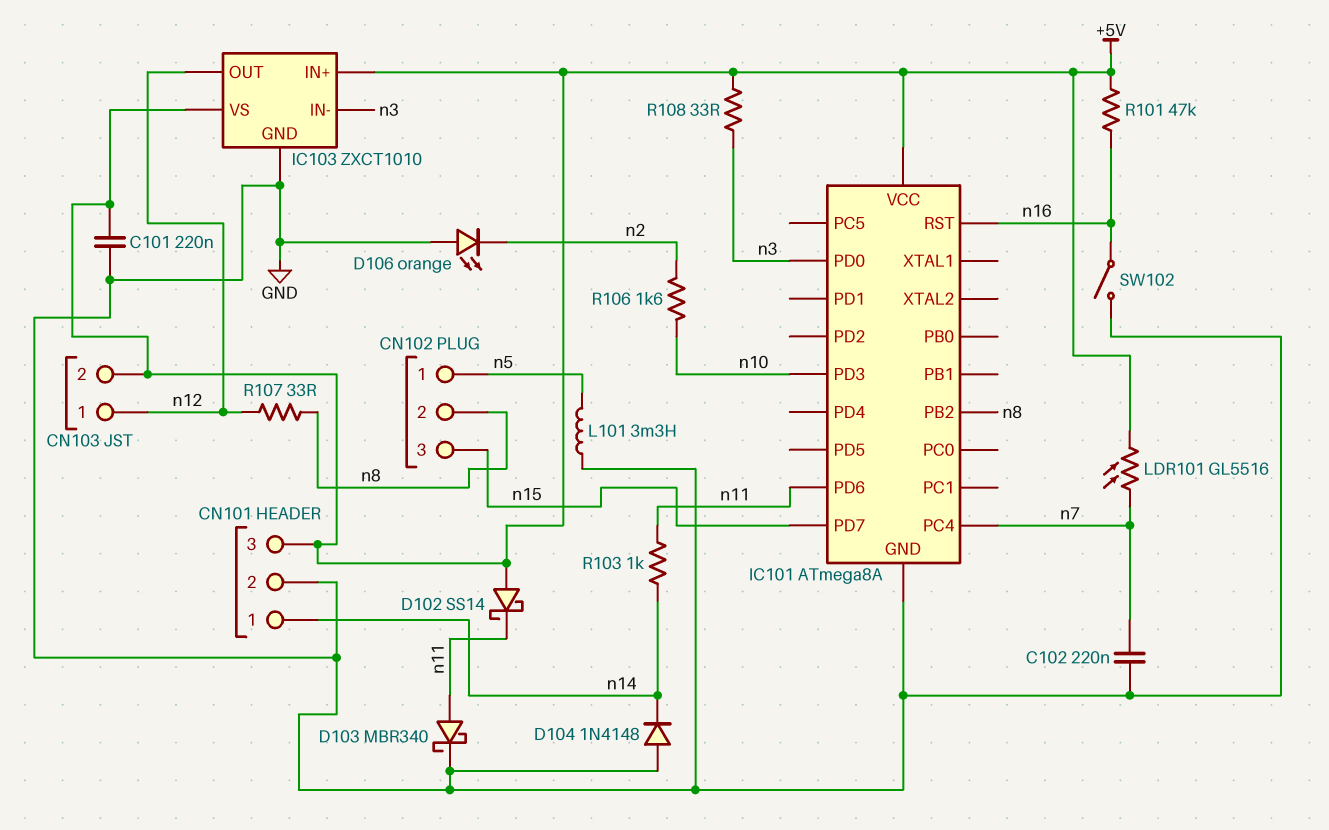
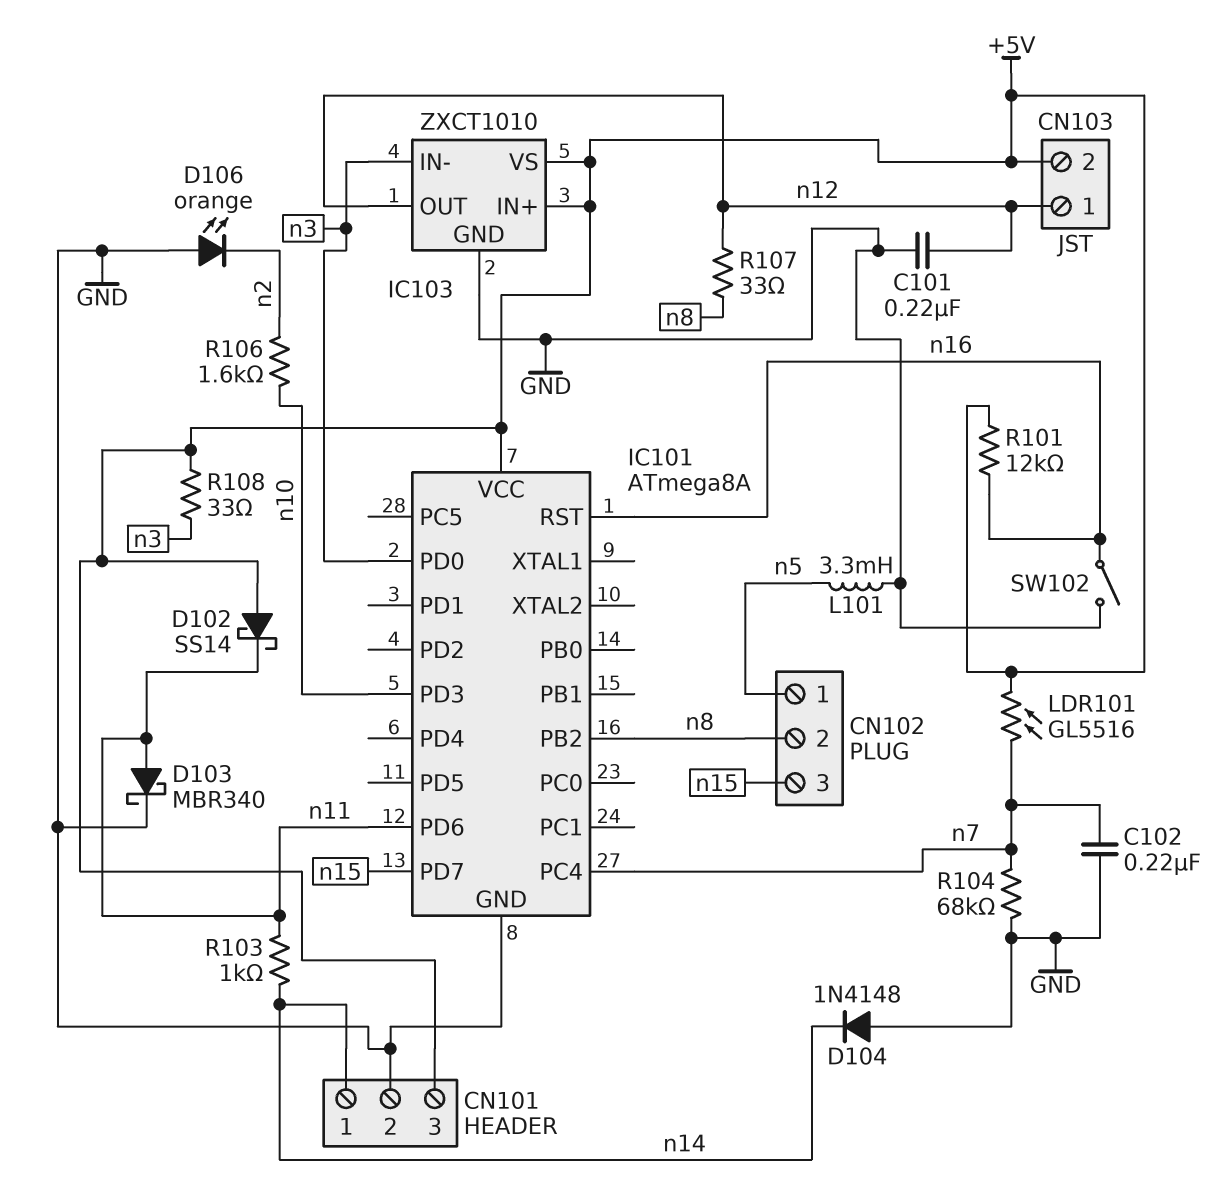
C101: 220nF (+5V, GND) -> 220nF (GND, n12)
R101: 47k (+5V, n16) -> 12k (+5V, n16)
R104: none -> 68k (GND, n7)

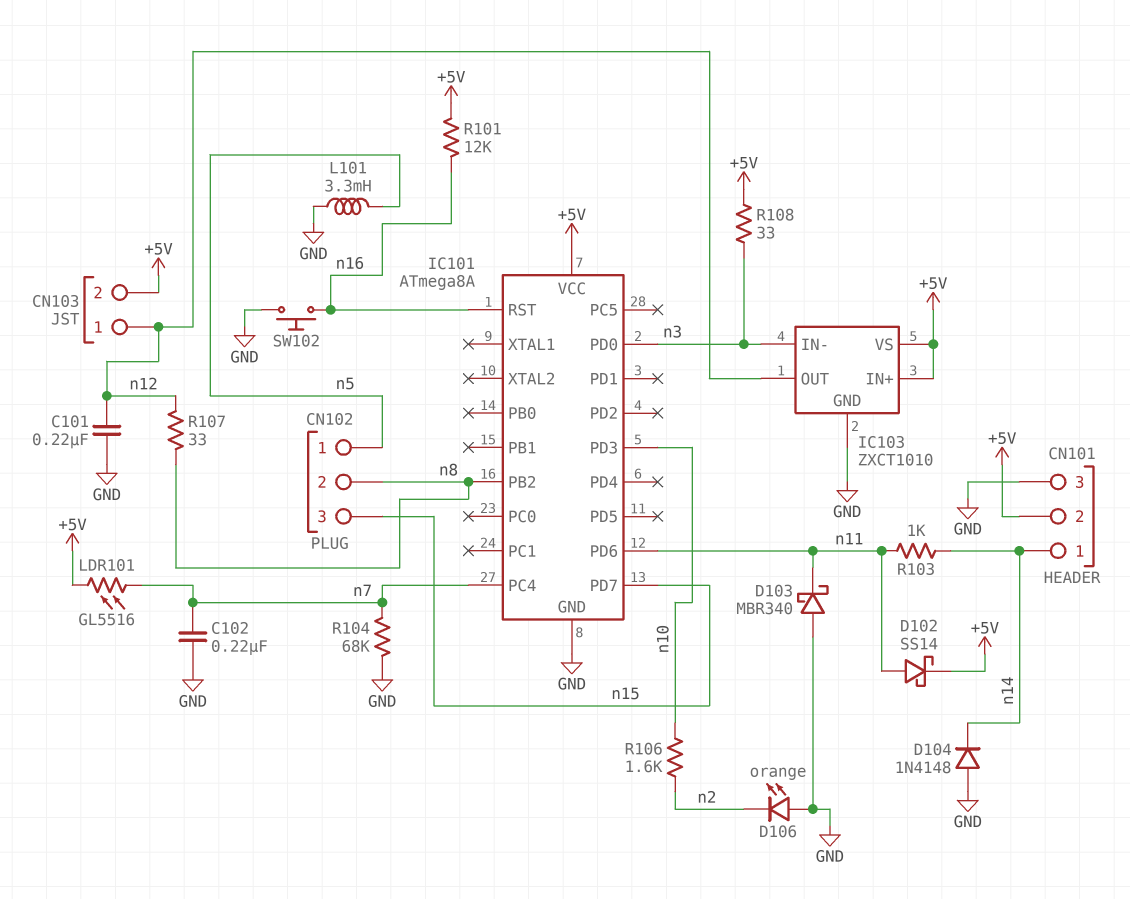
CN101 pin 2: GND -> +5V
CN101 pin 3: +5V -> GND
D102: schottky SS14 (A +5V, K n11) -> schottky SS14 (A n11, K +5V)
D103: schottky MBR340 (A n11, K GND) -> schottky MBR340 (A GND, K n11)
SW102: switch (GND, n16) -> button (GND, n16)

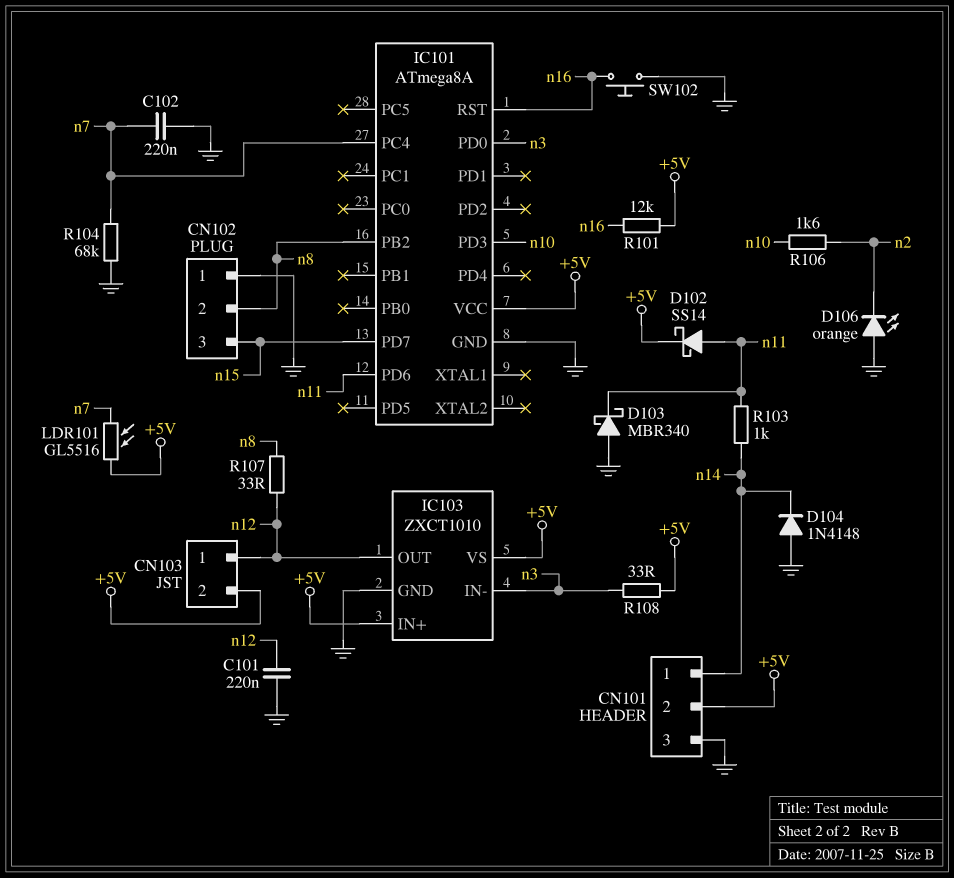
CN102 pin 1: n5 -> GND
L101: 3.3mH (GND, n5) -> none

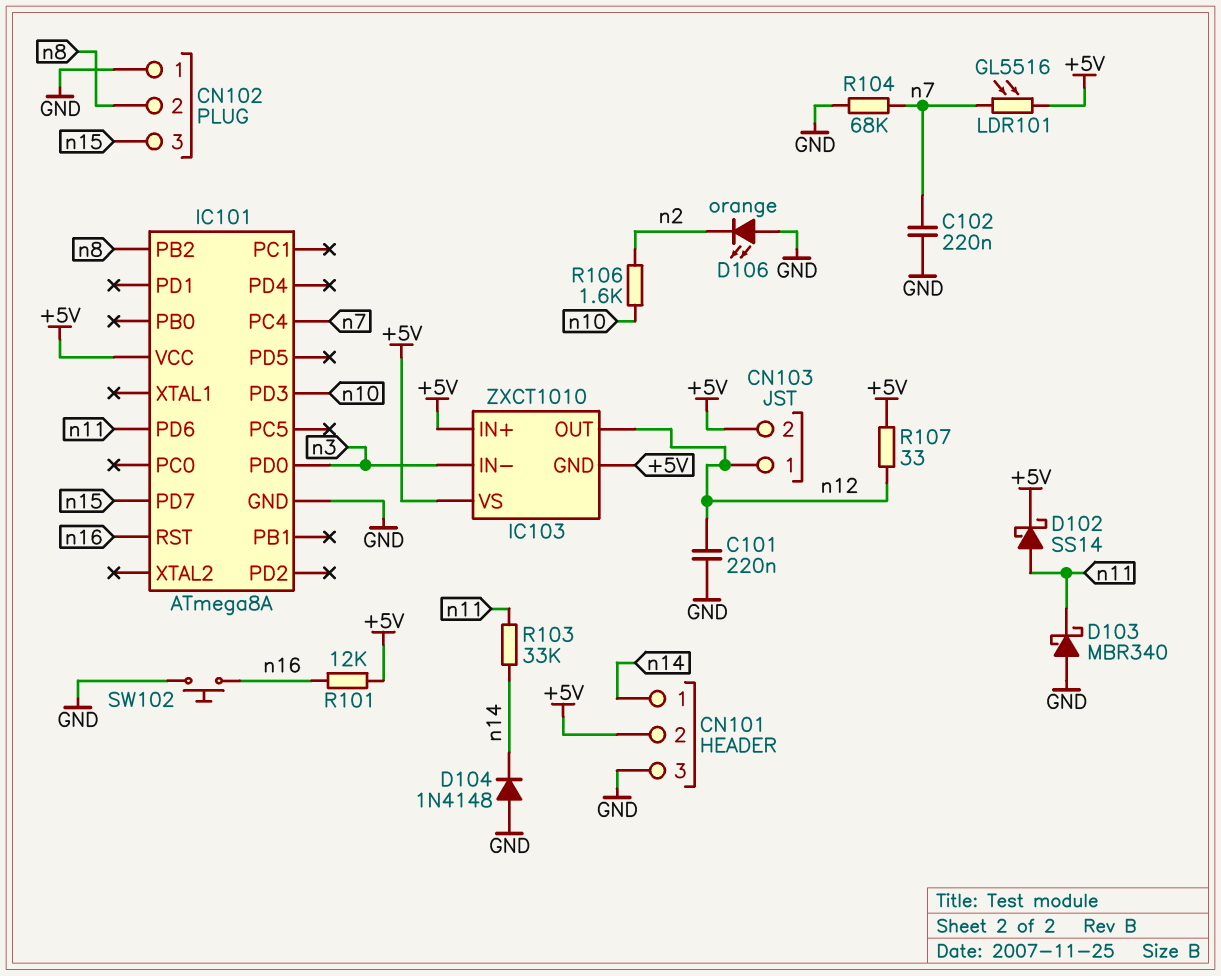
IC103 pin GND: GND -> +5V
R103: 1k (n11, n14) -> 33k (n11, n14)
R107: 33 (n8, n12) -> 33 (+5V, n12)
R108: 33 (+5V, n3) -> none

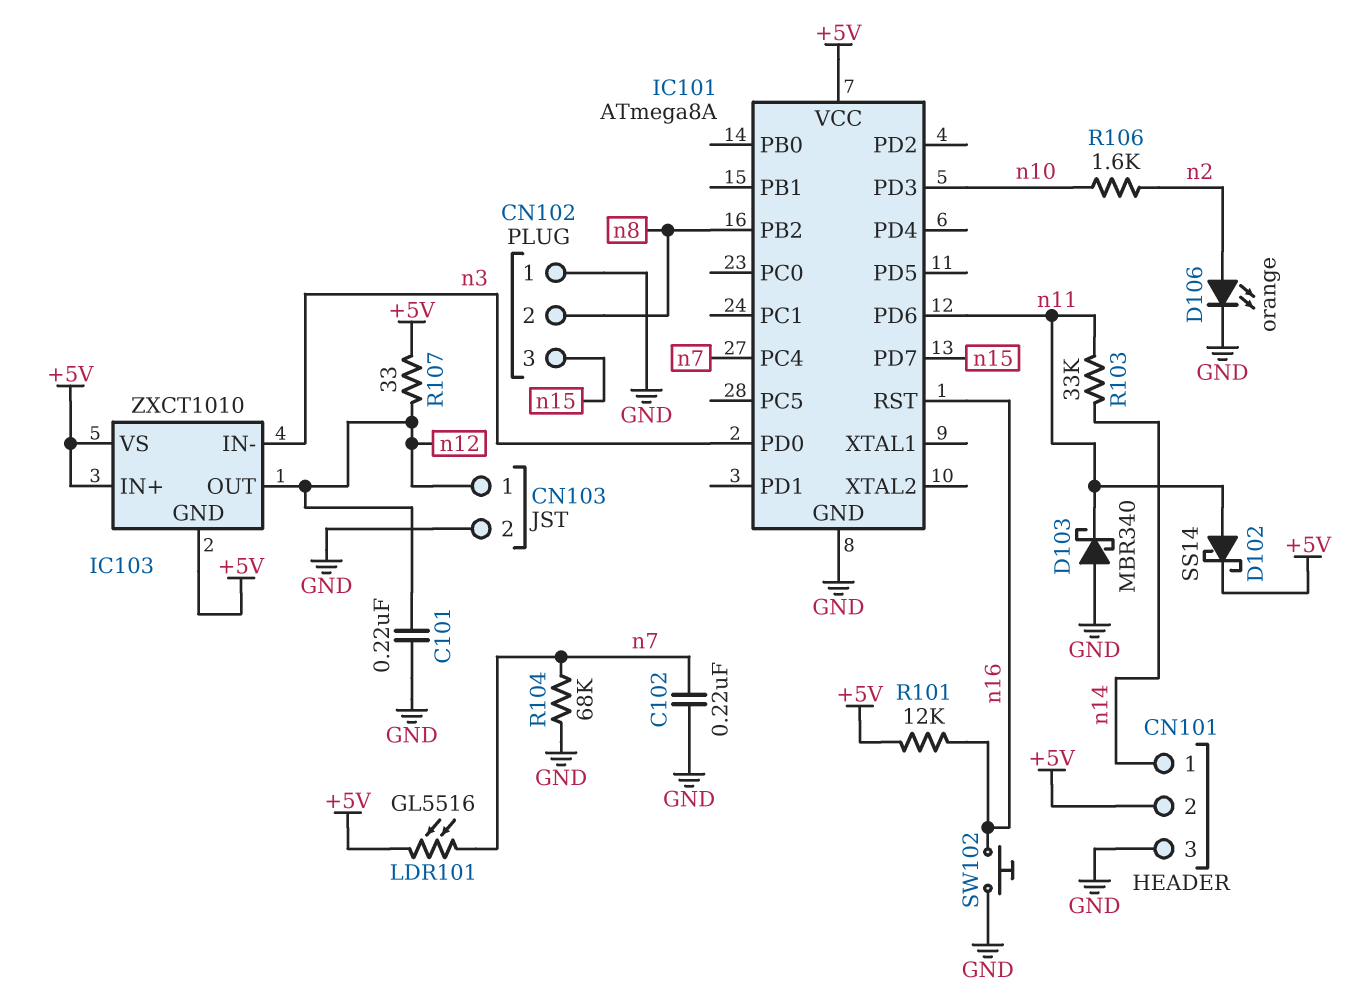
CN103 pin 2: +5V -> GND
D104: diode 1N4148 (A GND, K n14) -> none
D106: LED orange (A GND, K n2) -> LED orange (A n2, K GND)

